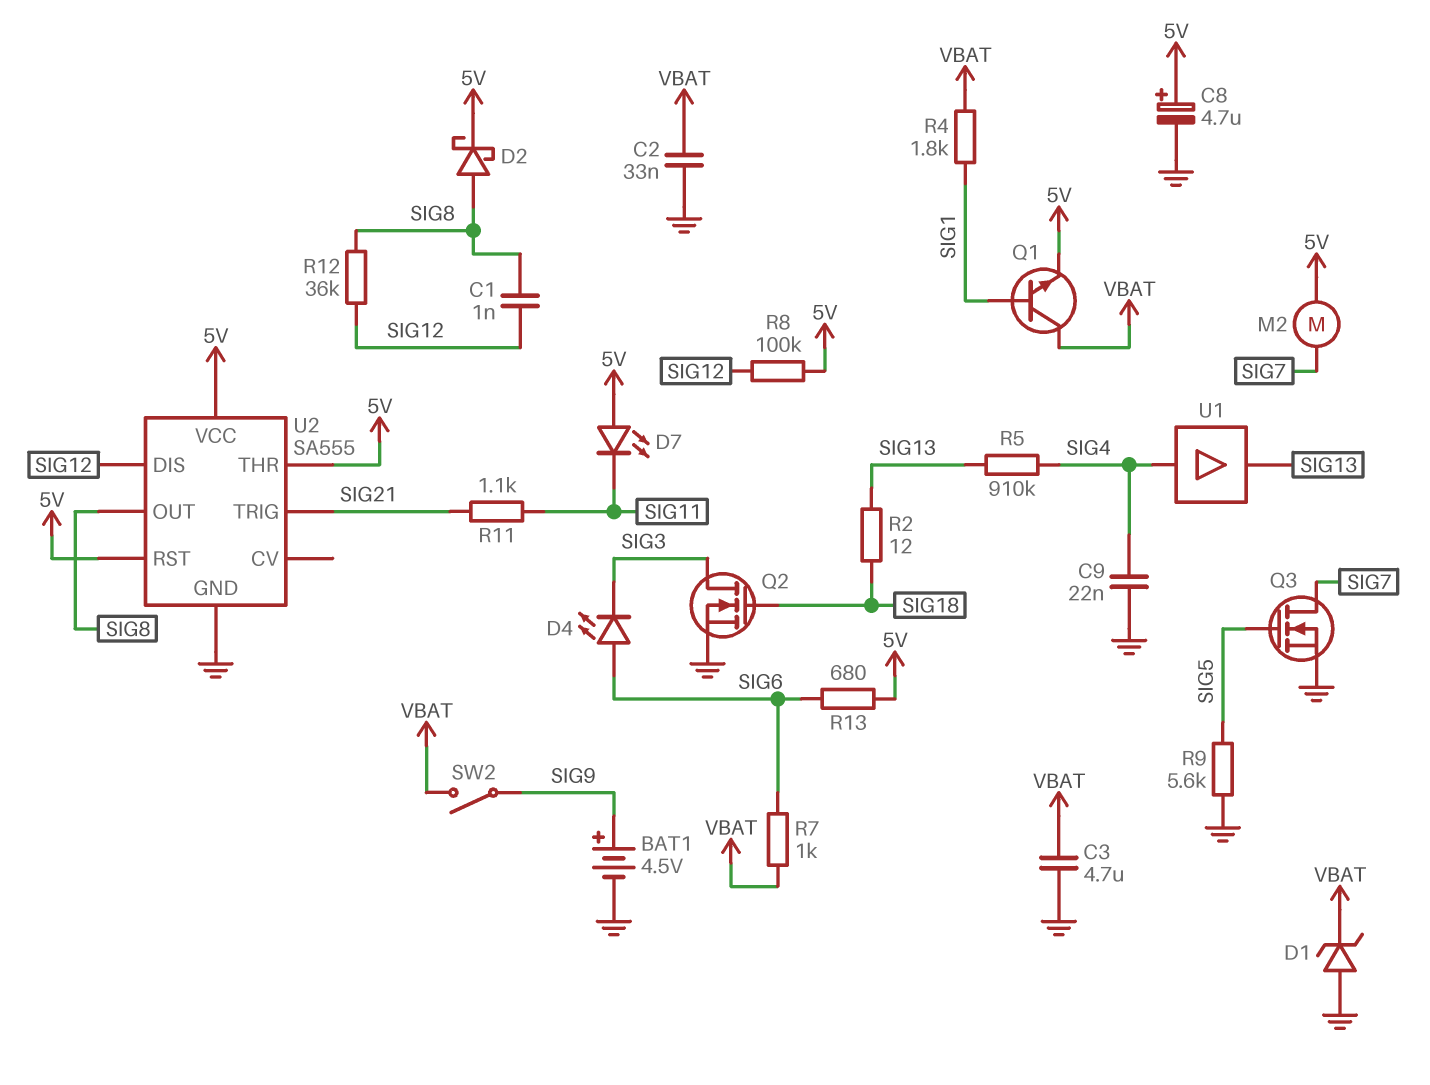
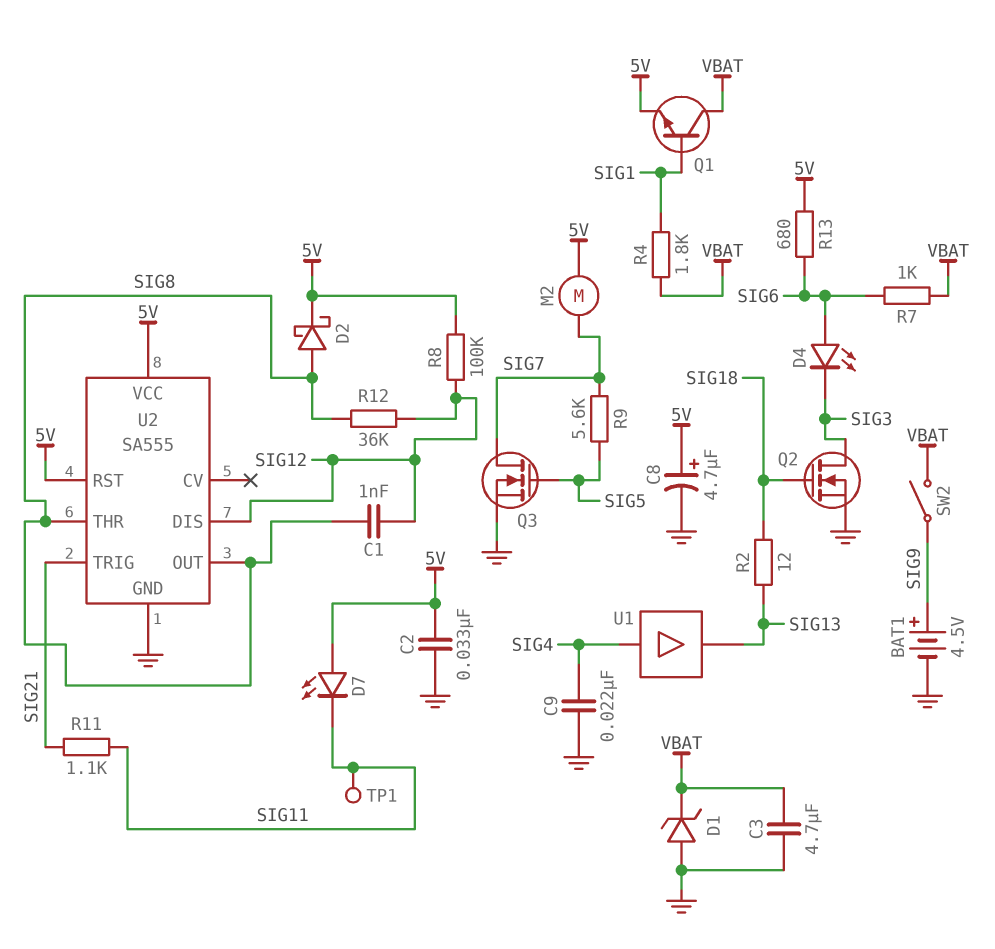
C2: 33nF (GND, VBAT) -> 33nF (5V, GND)
R5: 910k (SIG4, SIG13) -> none
R9: 5.6k (GND, SIG5) -> 5.6k (SIG5, SIG7)
TP1: none -> test point (SIG11)
U2 pin THR: 5V -> SIG8

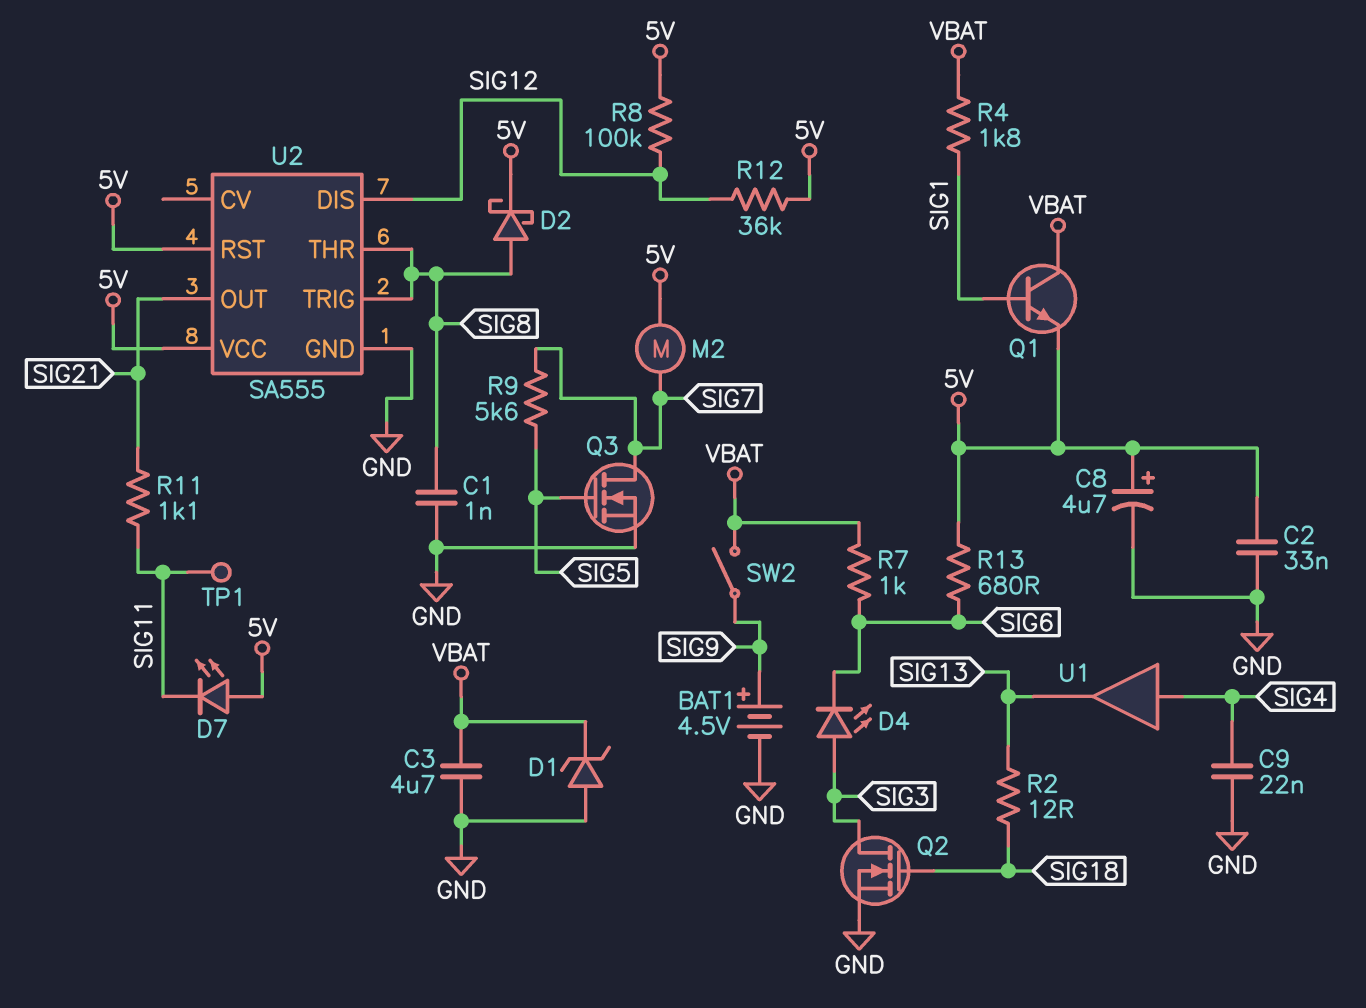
C1: 1nF (SIG8, SIG12) -> 1nF (GND, SIG8)
D4: LED (A SIG6, K SIG3) -> LED (A SIG3, K SIG6)
R12: 36k (SIG8, SIG12) -> 36k (5V, SIG12)
U2 pin OUT: SIG8 -> SIG21
U2 pin TRIG: SIG21 -> SIG8

